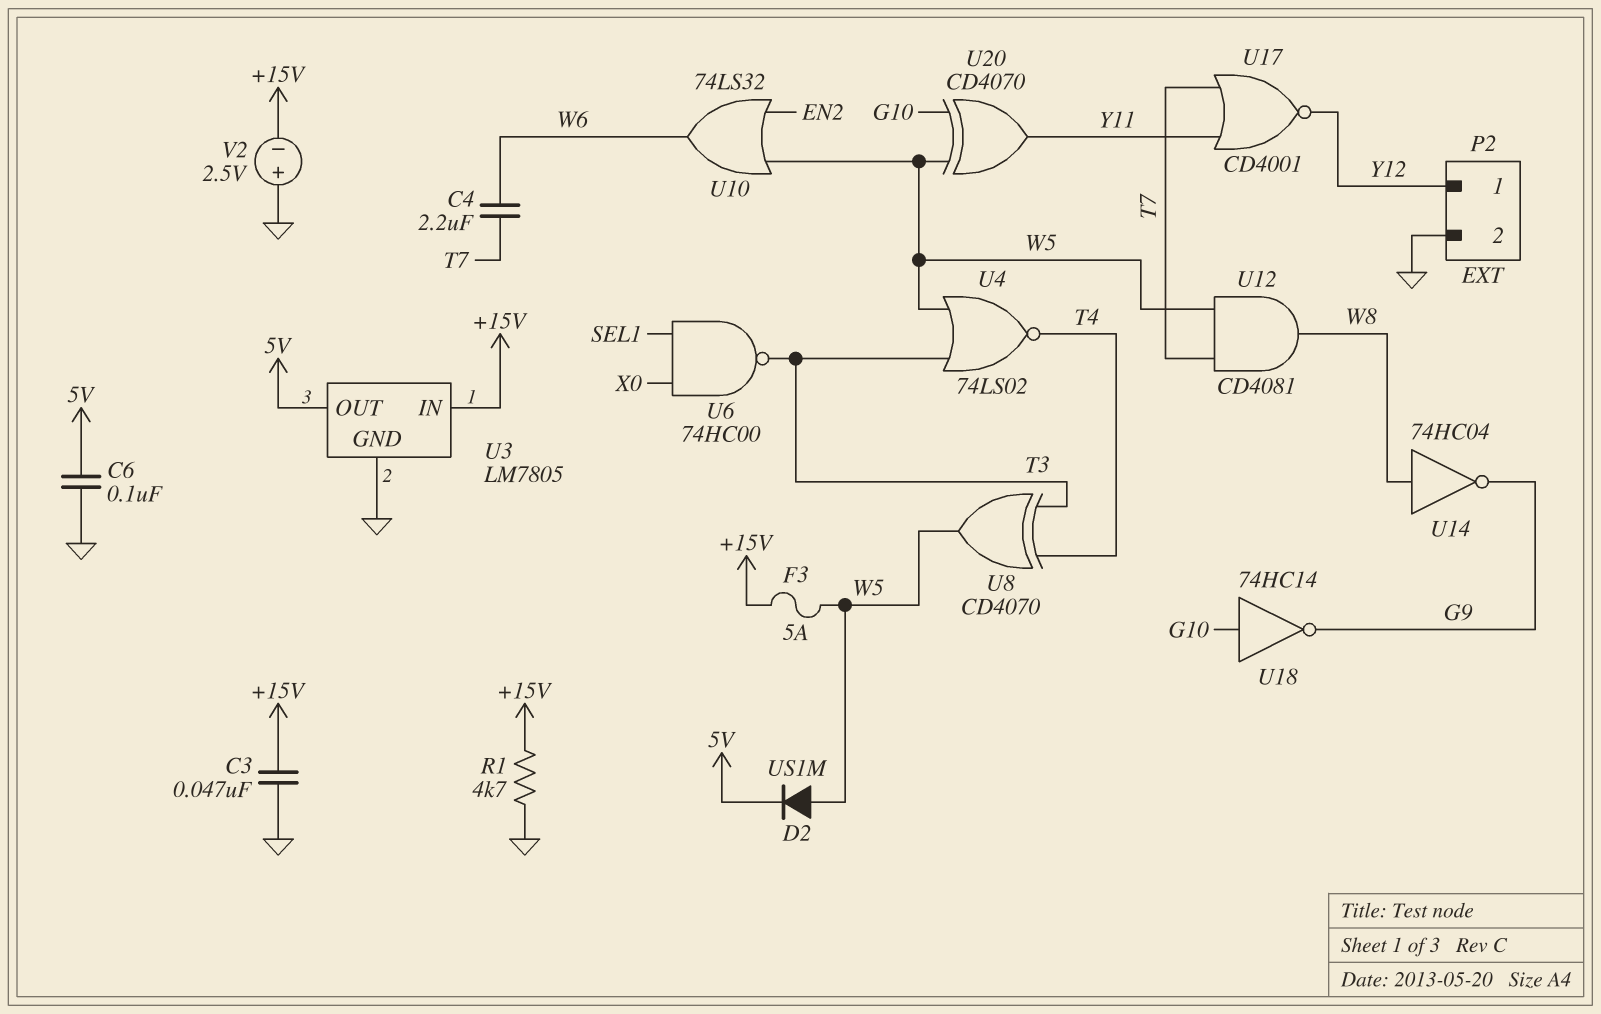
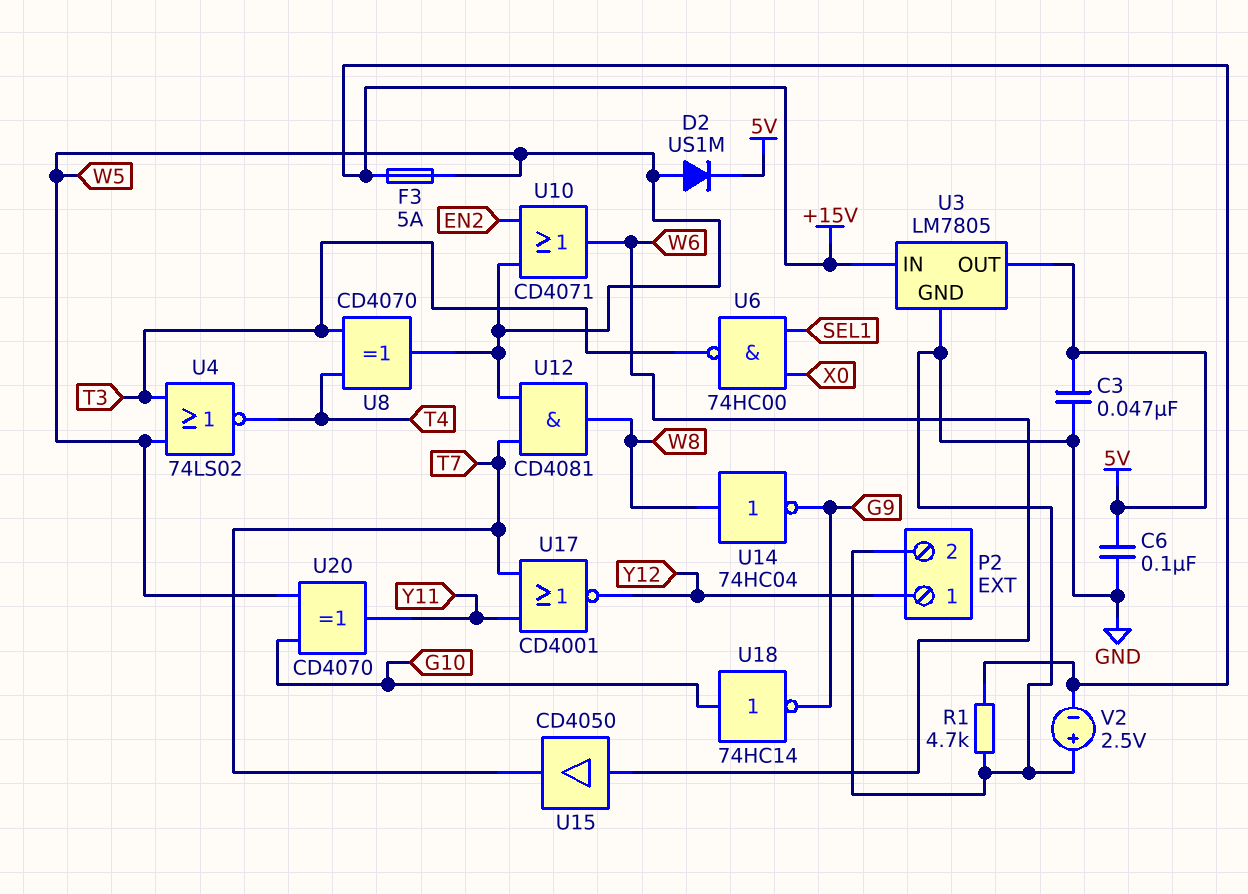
C3: 47nF (+15V, GND) -> 47nF (5V, GND)
C4: 2.2uF (T7, W6) -> none
U10: OR 74LS32 (in EN2, in W5, out W6) -> OR CD4071 (in EN2, in W5, out W6)
U15: none -> buffer CD4050 (in W6, out T7)

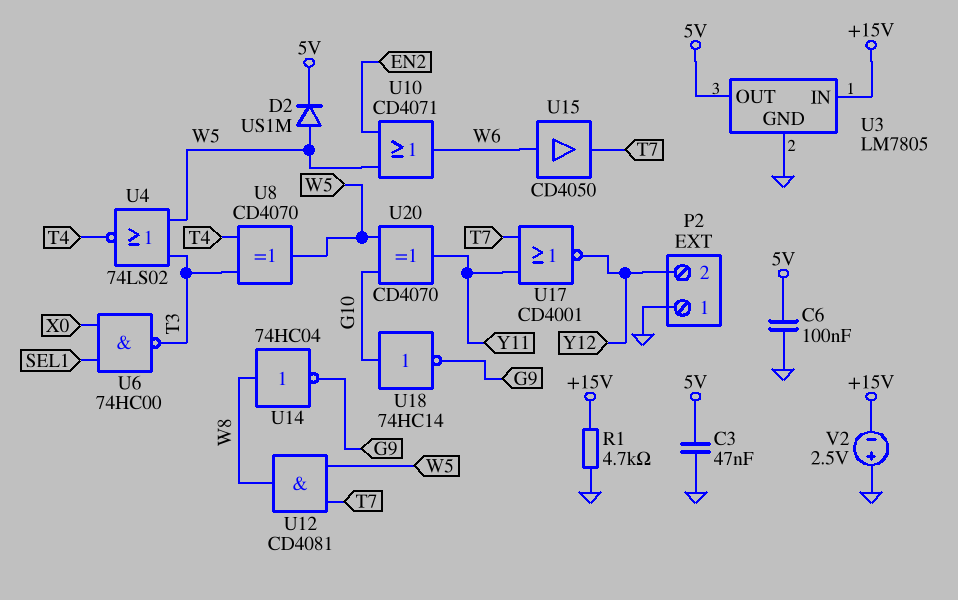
F3: 5A (+15V, W5) -> none
P2 pin 1: Y12 -> GND
P2 pin 2: GND -> Y12

